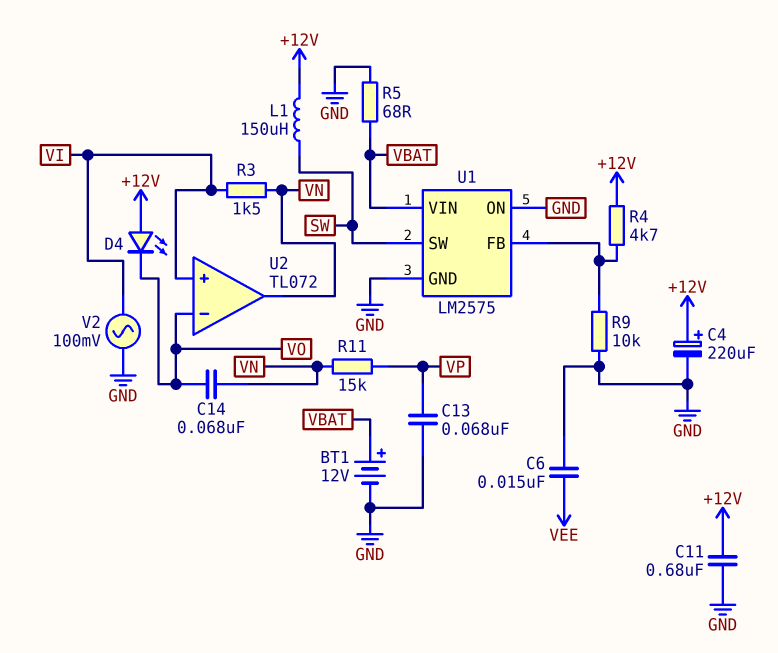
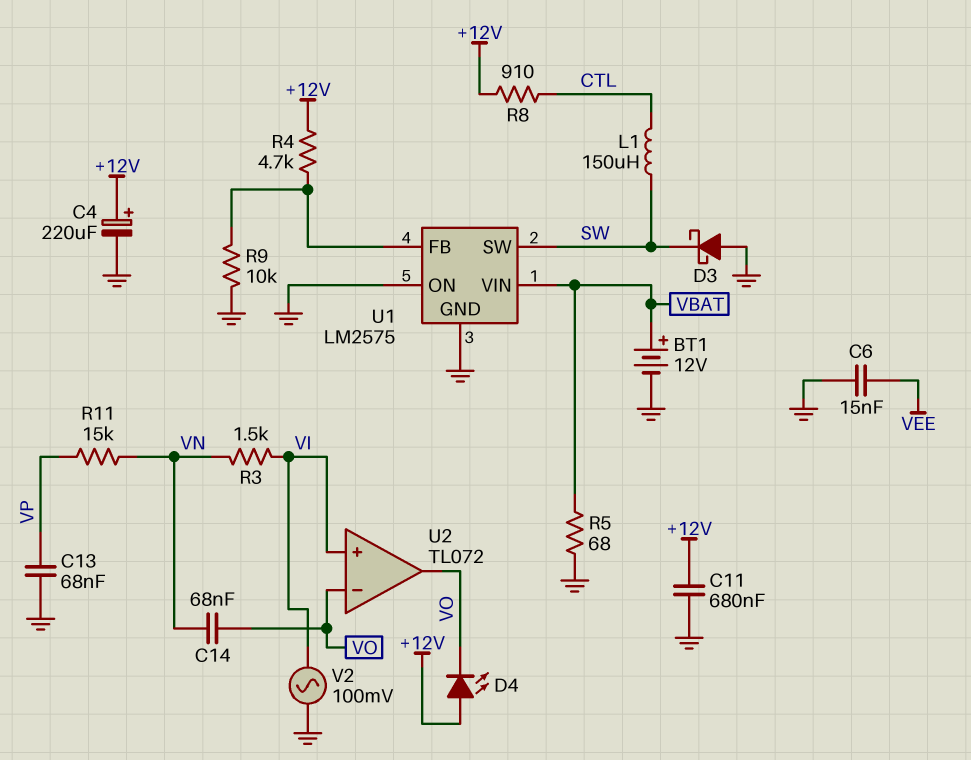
D3: none -> schottky (A GND, K SW)
L1: 150uH (+12V, SW) -> 150uH (CTL, SW)
R8: none -> 910 (+12V, CTL)
U2 pin out: VN -> VO

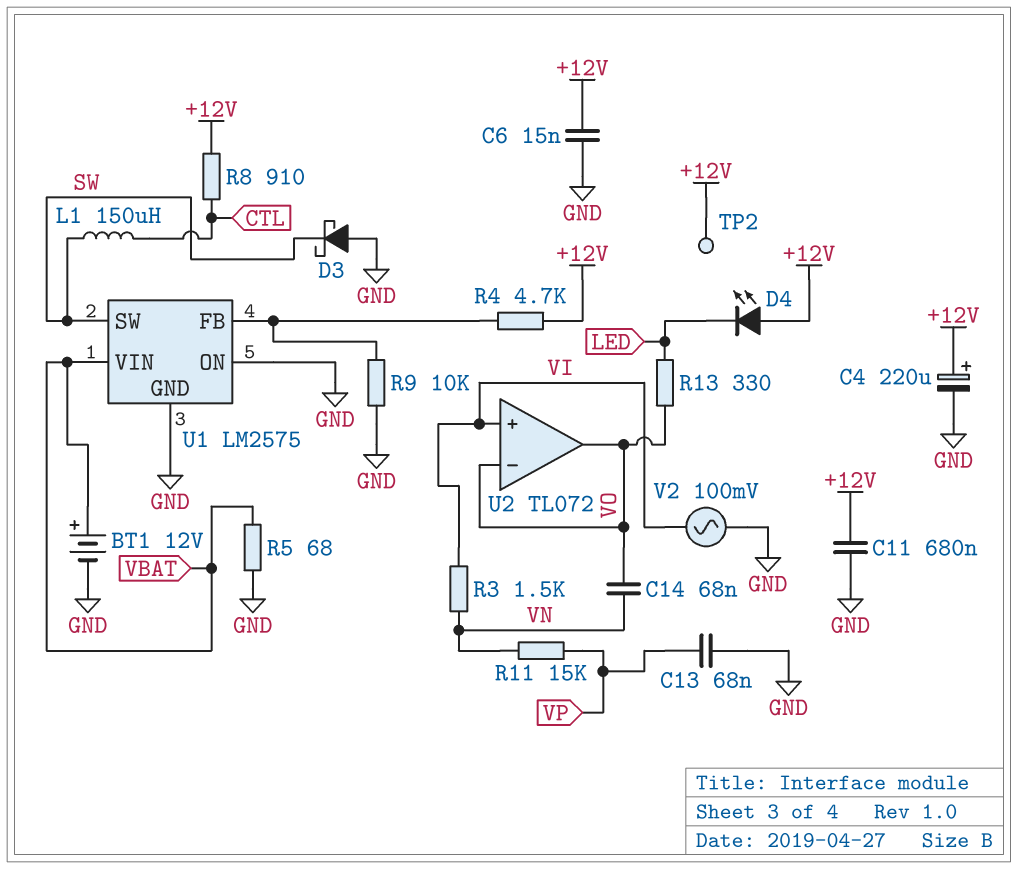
C6: 15nF (GND, VEE) -> 15nF (+12V, GND)
D4: LED (A +12V, K VO) -> LED (A +12V, K LED)
R13: none -> 330 (LED, VO)
TP2: none -> test point (+12V)

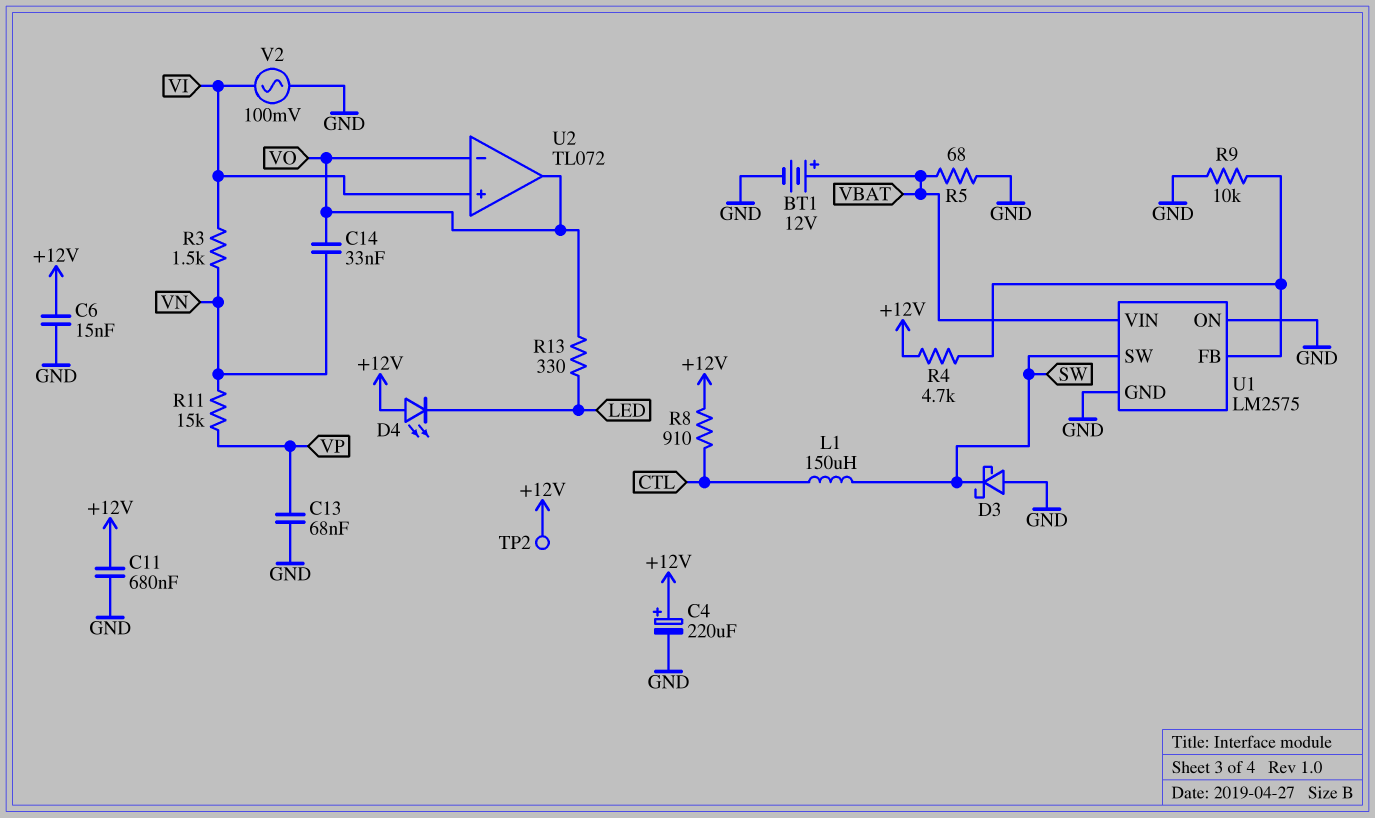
C14: 68nF (VN, VO) -> 33nF (VN, VO)

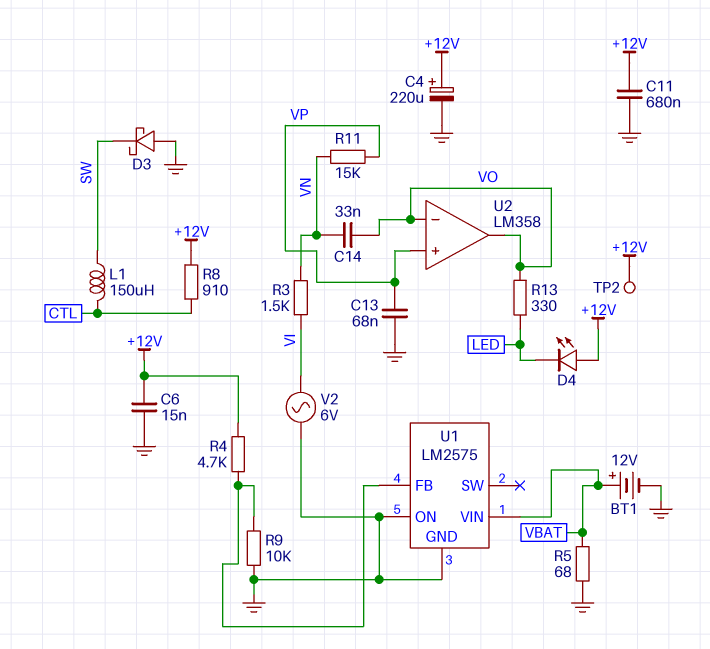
U1 pin SW: SW -> none
U2: TL072 -> LM358
U2 pin in+: VI -> VP
V2: AC 100mV (GND, VI) -> AC 6V (GND, VI)

